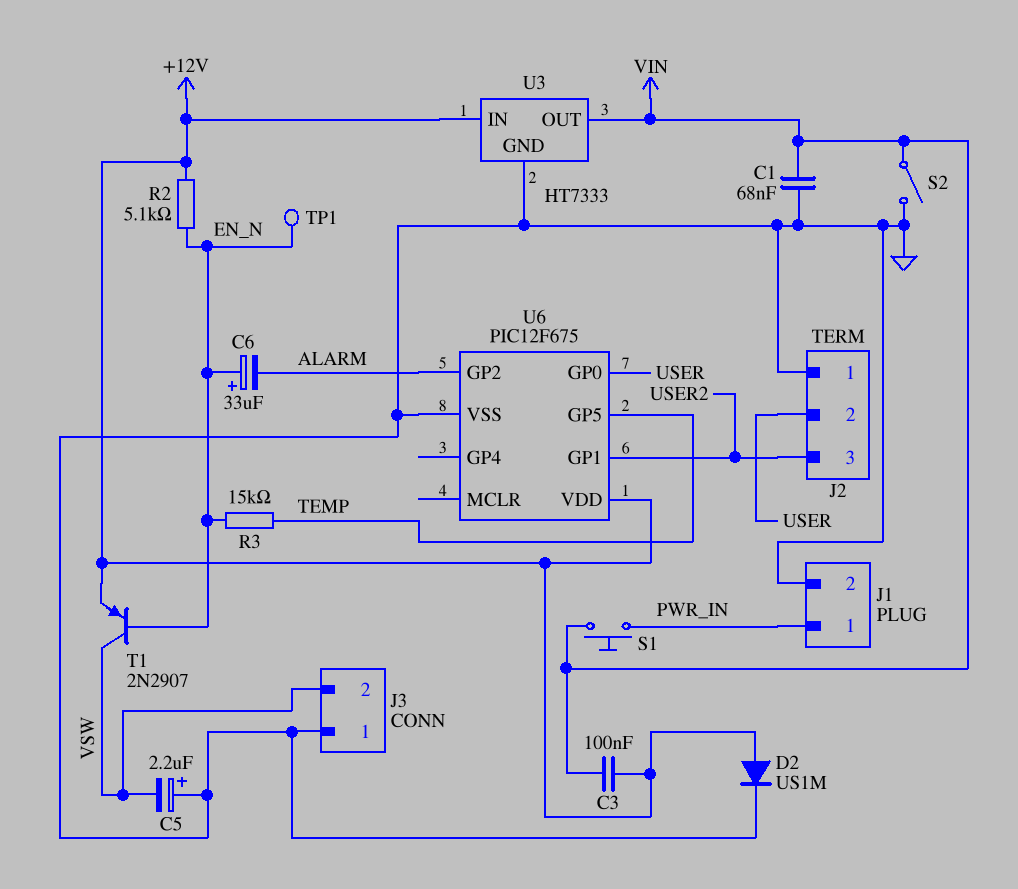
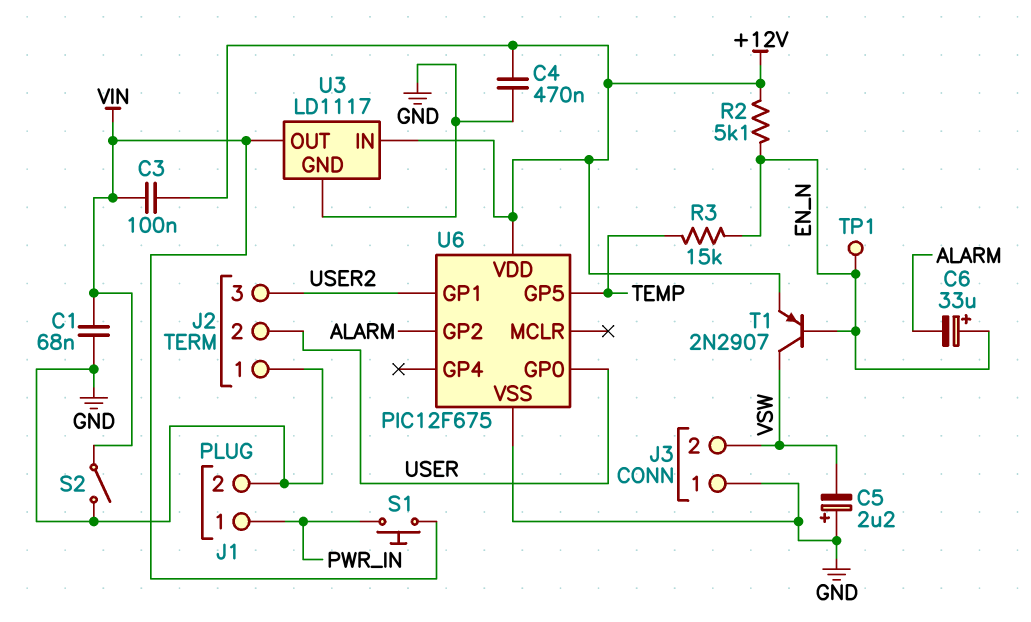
C4: none -> 470nF (+12V, GND)
D2: diode US1M (A +12V, K GND) -> none
U3: HT7333 -> LD1117

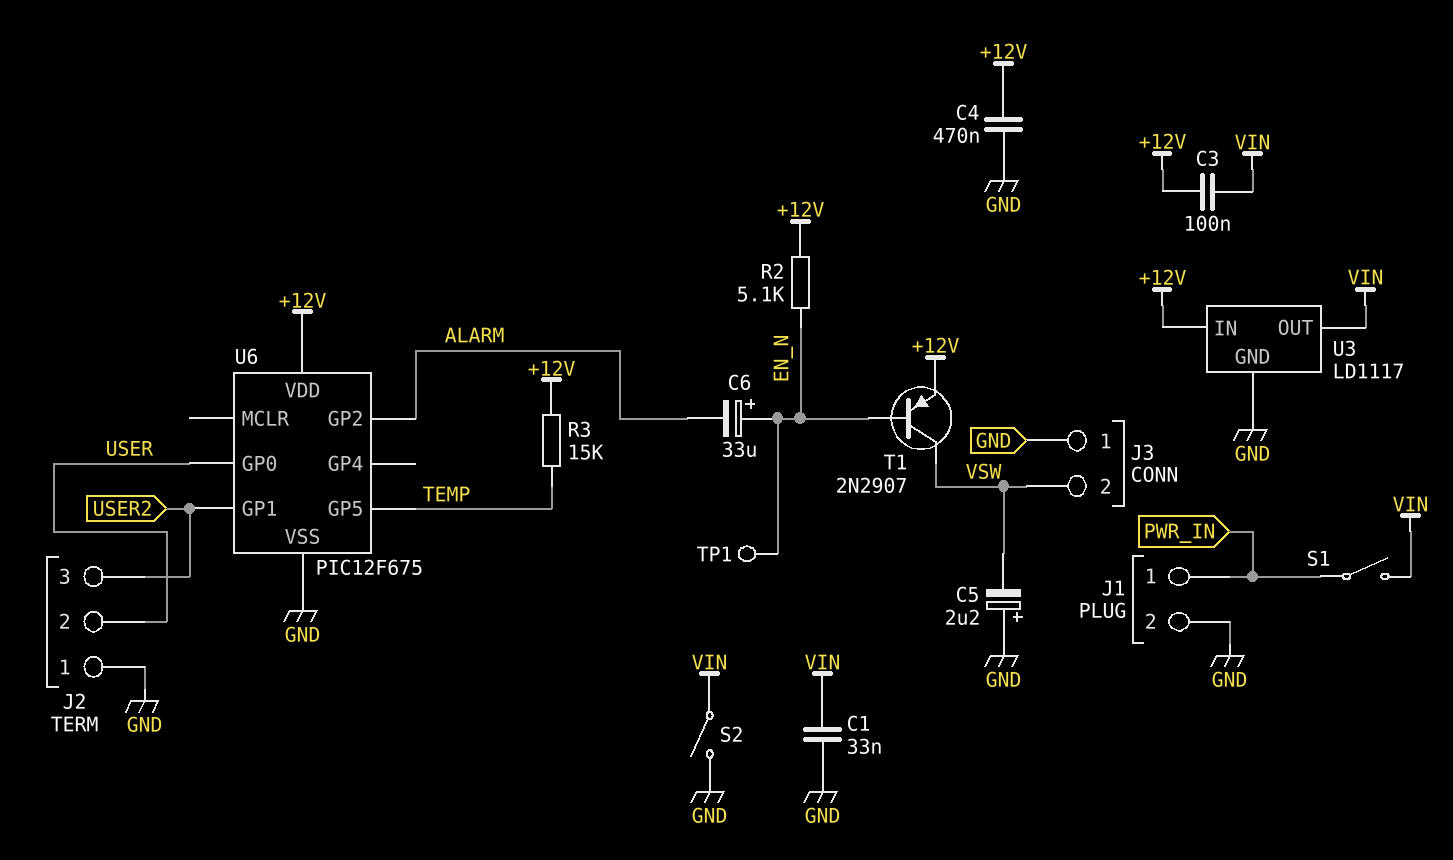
C1: 68nF (GND, VIN) -> 33nF (GND, VIN)
R3: 15k (EN_N, TEMP) -> 15k (+12V, TEMP)
S1: button (PWR_IN, VIN) -> switch (PWR_IN, VIN)

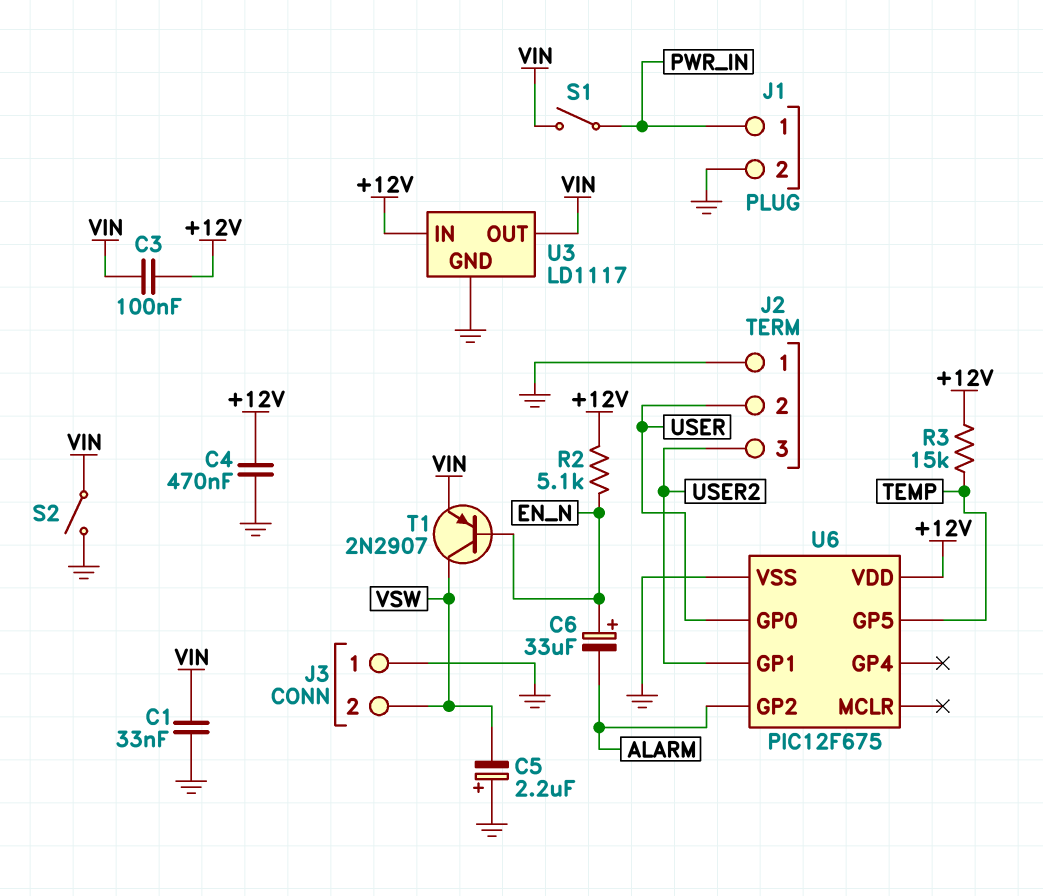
T1: PNP 2N2907 (B EN_N, C VSW, E +12V) -> PNP 2N2907 (B EN_N, C VSW, E VIN)
TP1: test point (EN_N) -> none

